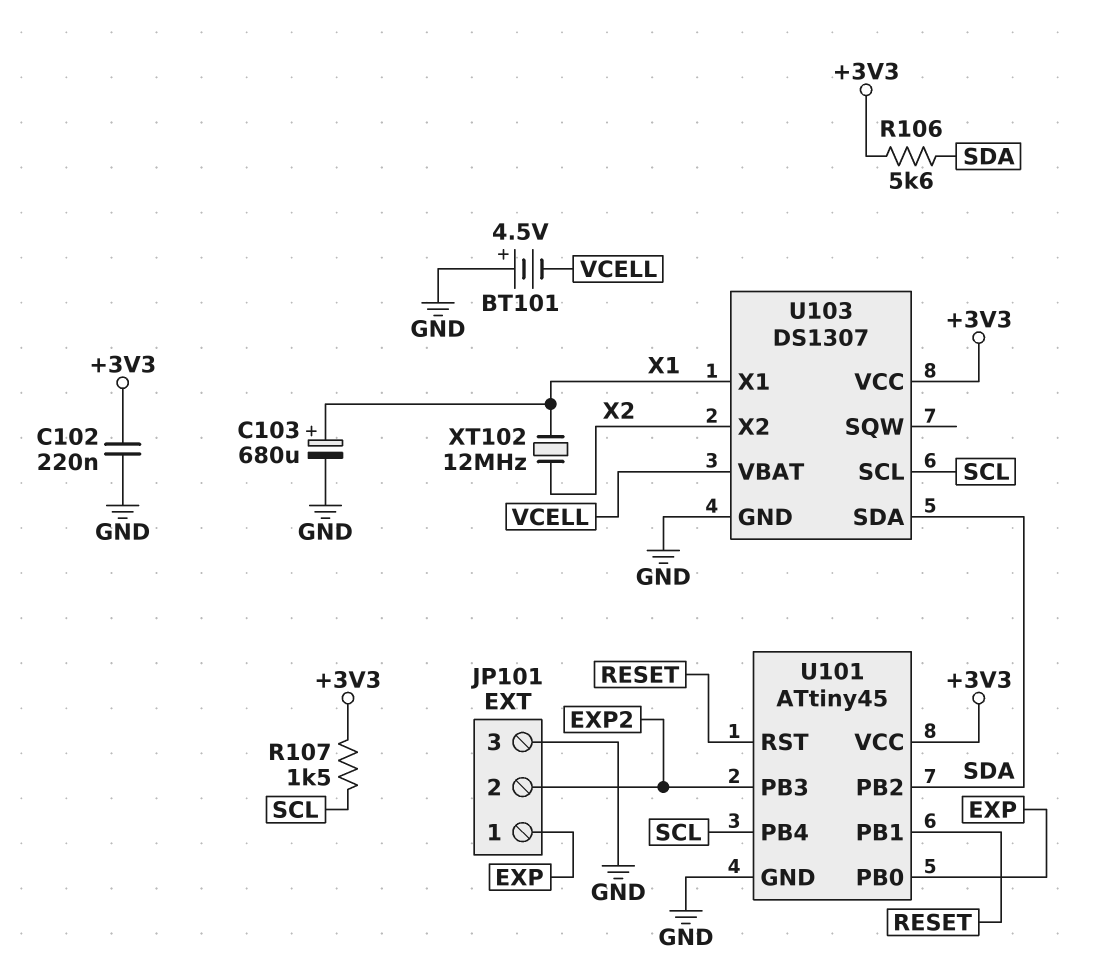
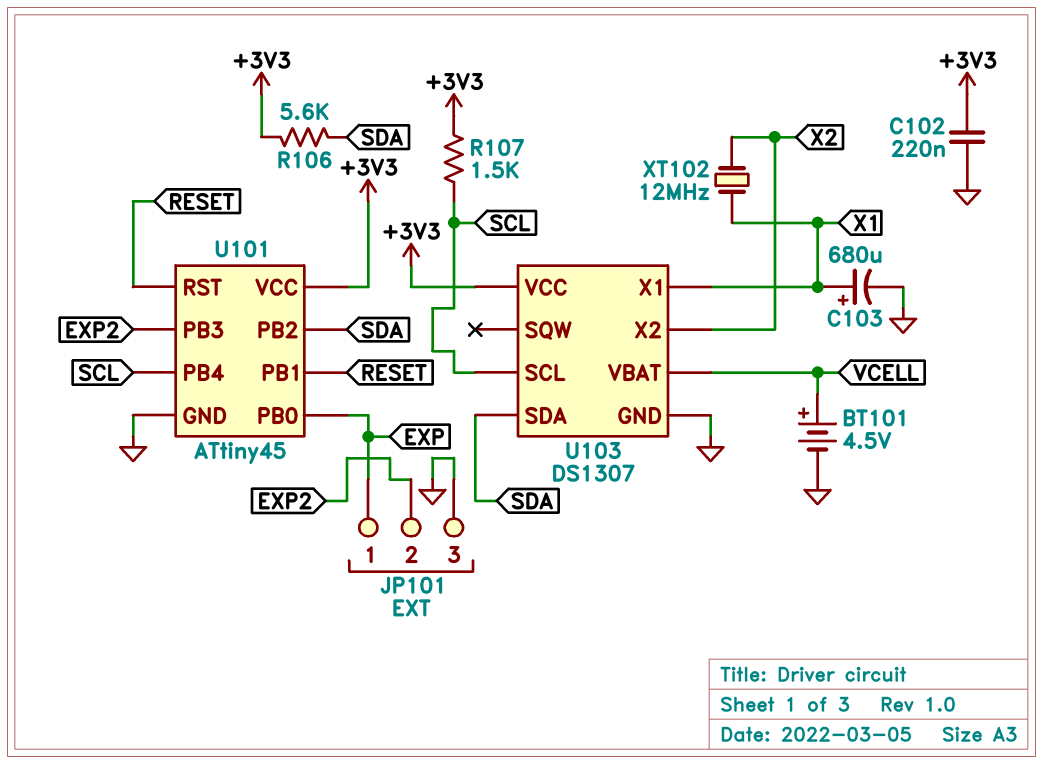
BT101: 4.5V (plus GND, minus VCELL) -> 4.5V (plus VCELL, minus GND)

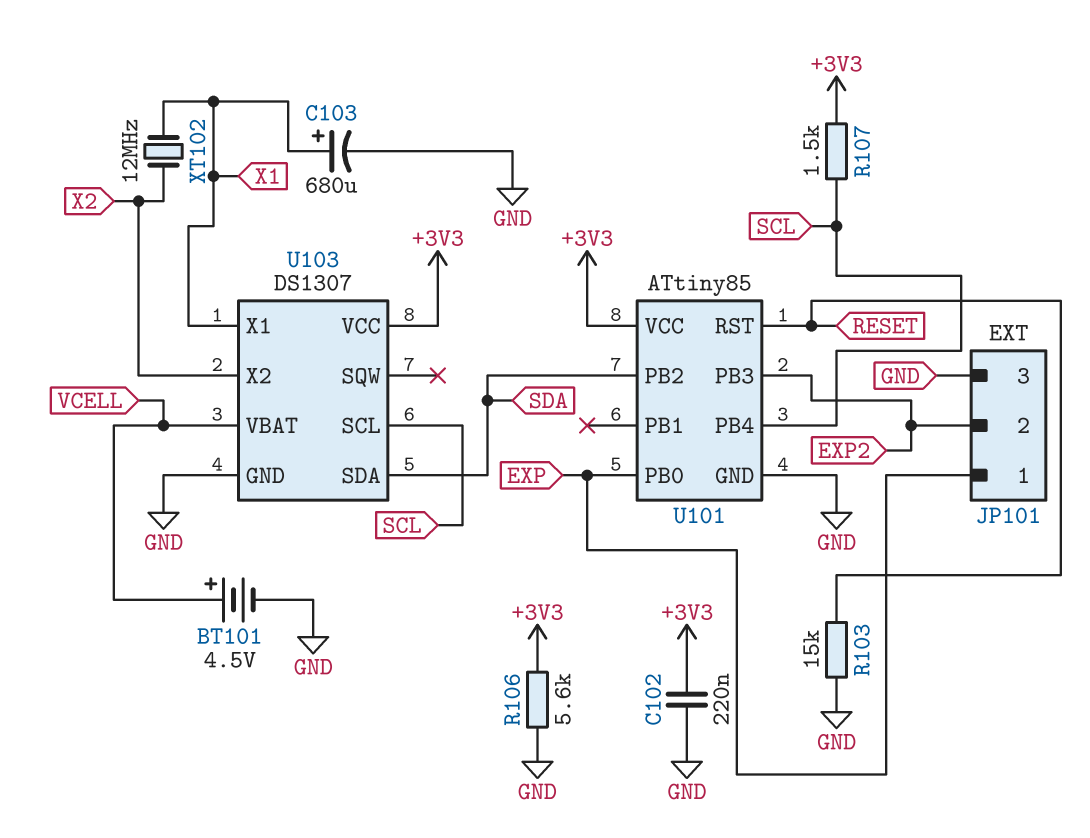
R103: none -> 15k (GND, RESET)
R106: 5.6k (+3V3, SDA) -> 5.6k (+3V3, GND)
U101: ATtiny45 -> ATtiny85
U101 pin PB1: RESET -> none

